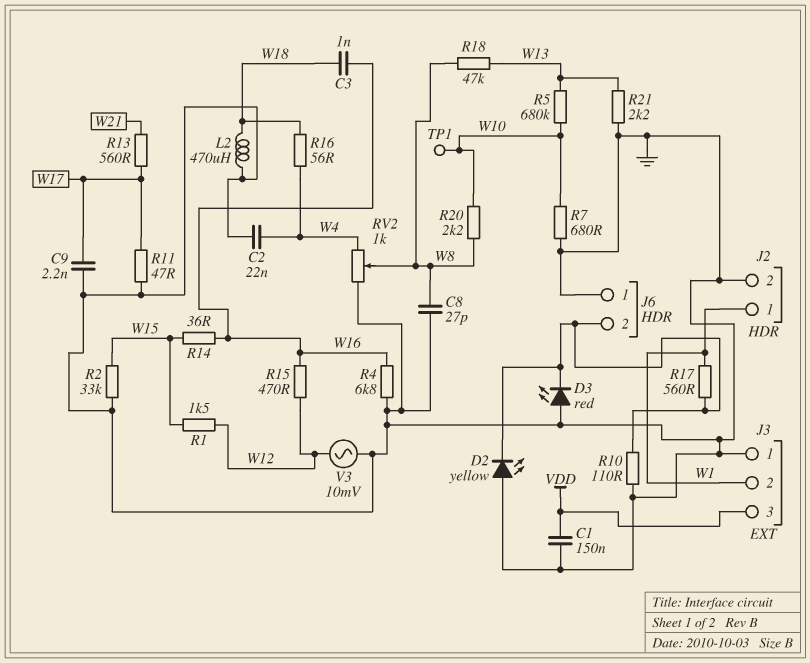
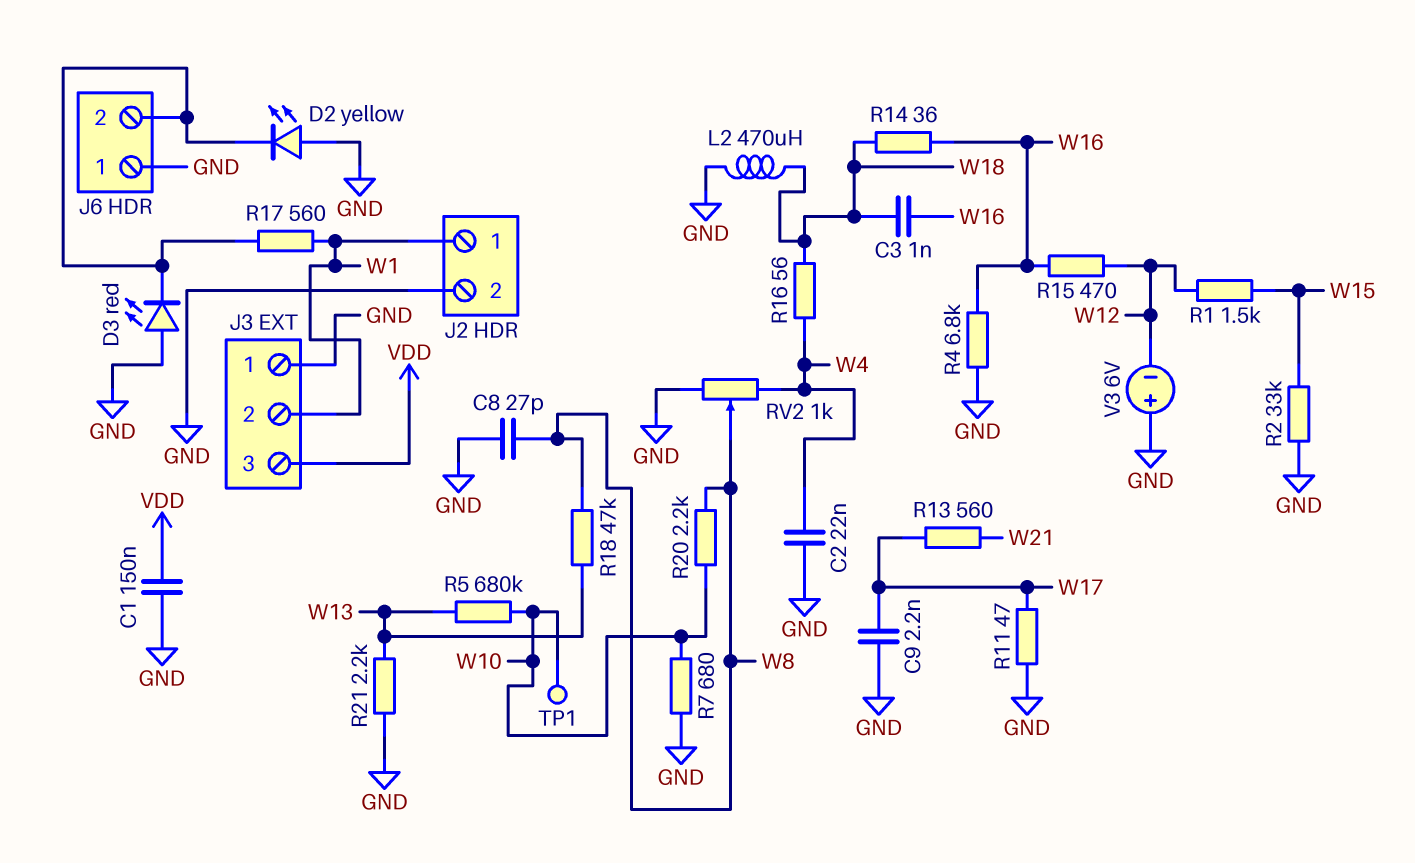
R10: 110 (GND, J6/2) -> none
R14: 36 (W15, W16) -> 36 (W16, W18)
V3: AC 10mV (GND, W12) -> 6V (plus GND, minus W12)

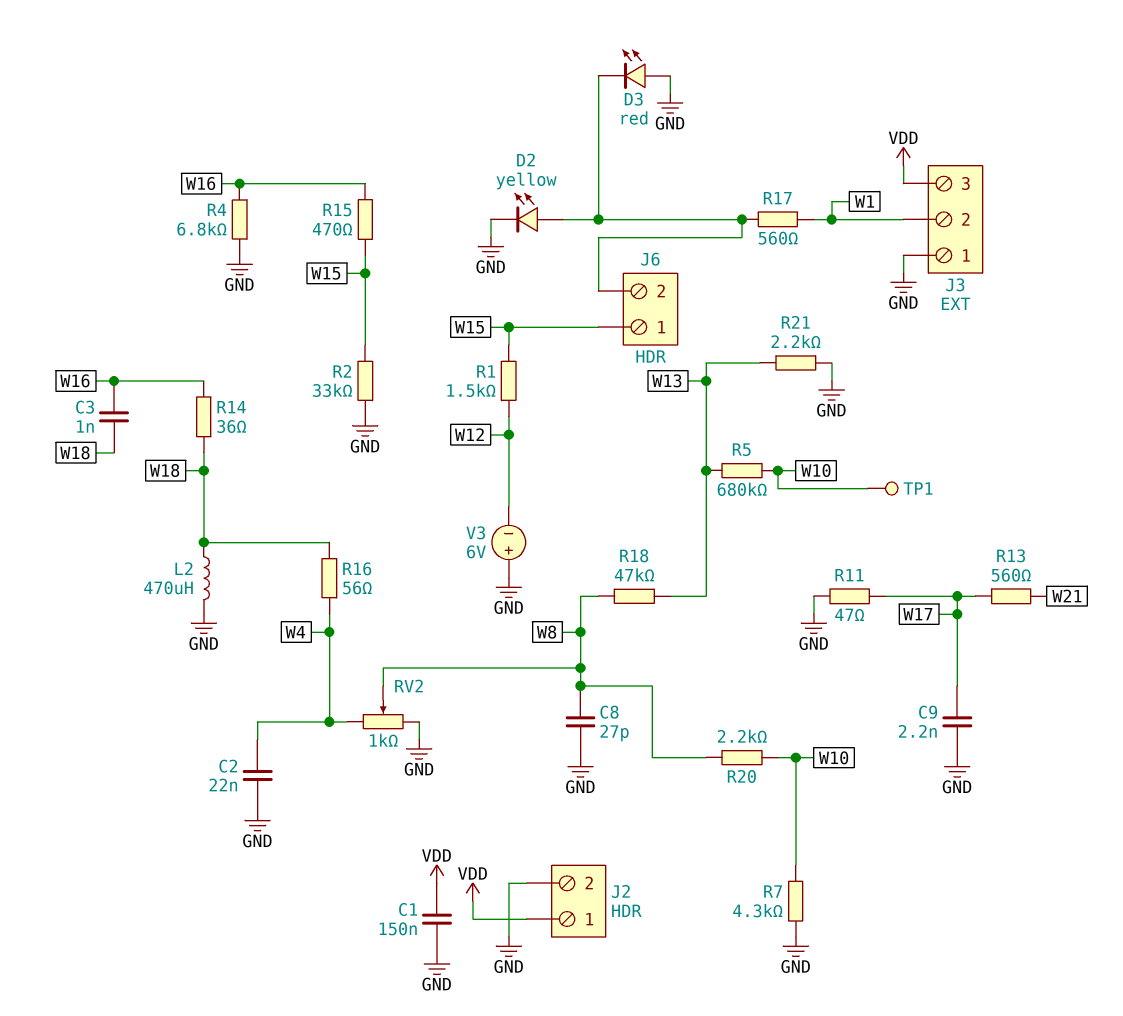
D2: LED yellow (A GND, K J6/2) -> LED yellow (A J6/2, K GND)
J2 pin 1: W1 -> VDD
J6 pin 1: GND -> W15
R7: 680 (GND, W10) -> 4.3k (GND, W10)
R15: 470 (W12, W16) -> 470 (W15, W16)

